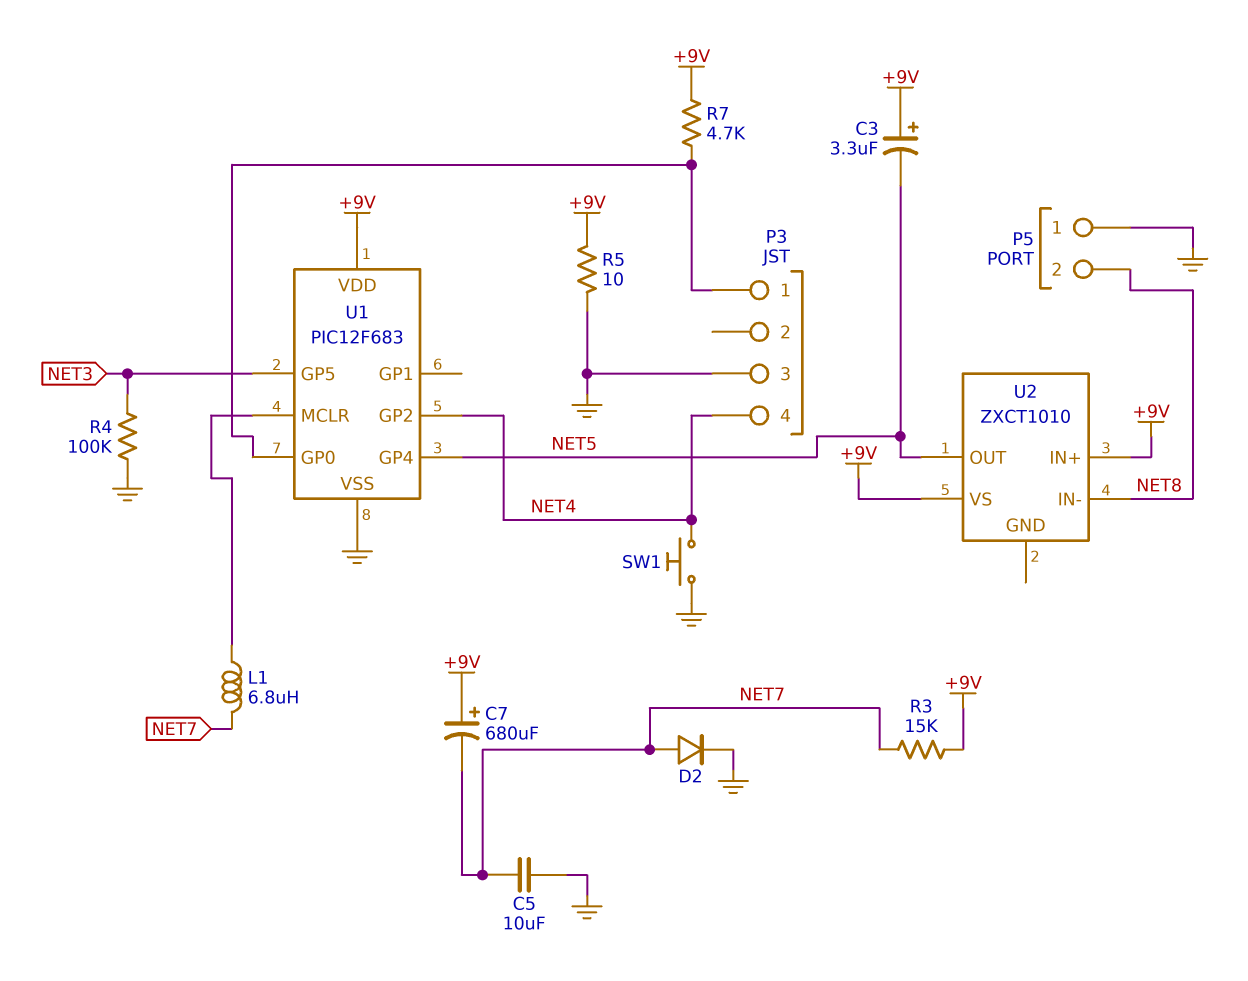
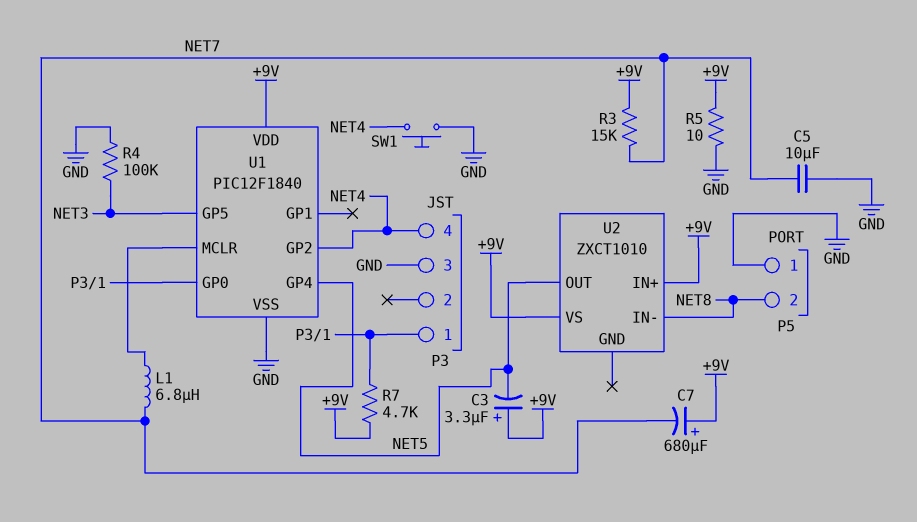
D2: diode (A NET7, K GND) -> none
U1: PIC12F683 -> PIC12F1840

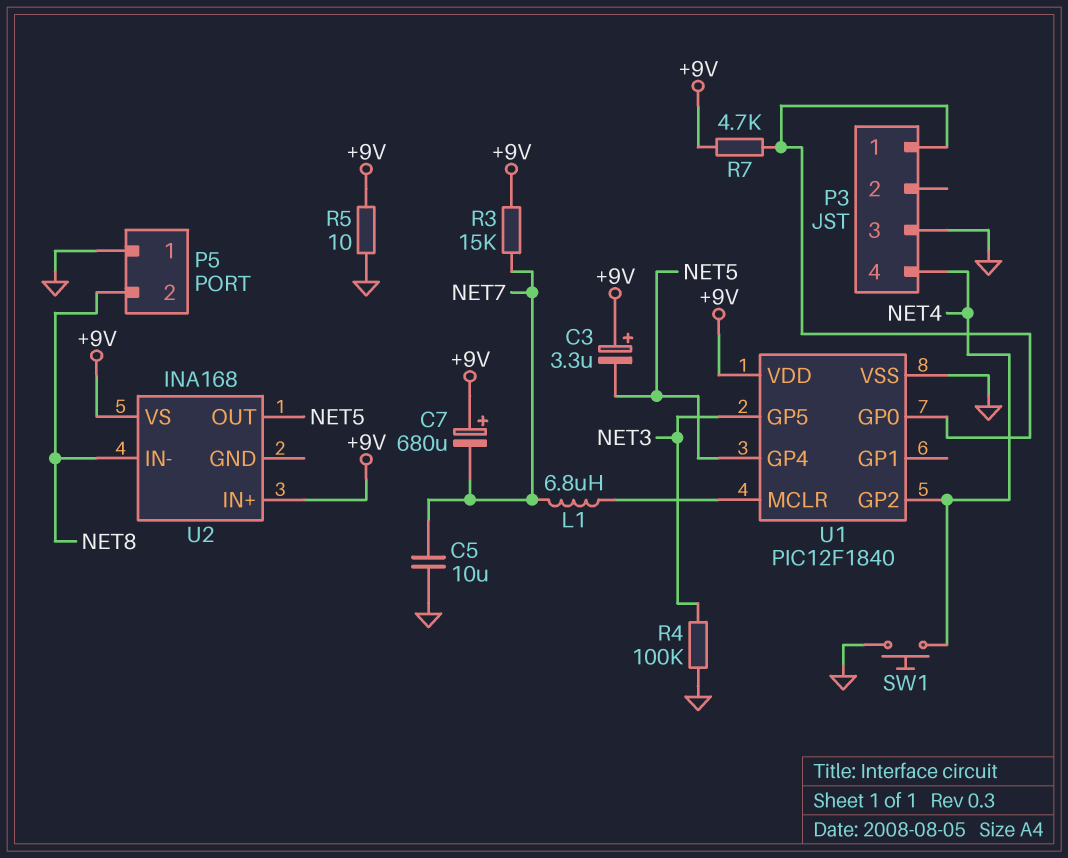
U2: ZXCT1010 -> INA168

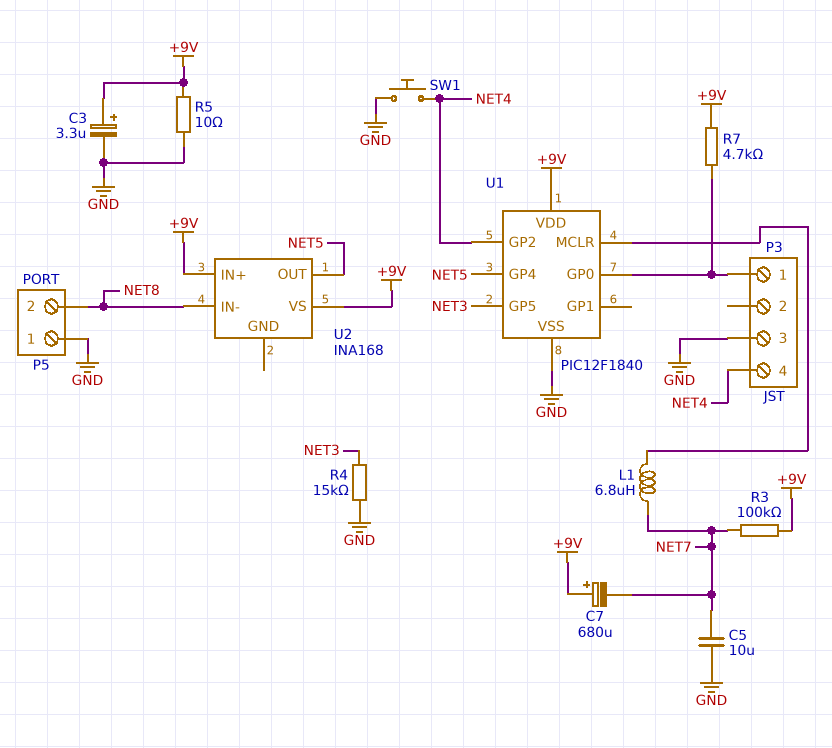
C3: 3.3uF (plus +9V, minus NET5) -> 3.3uF (plus +9V, minus GND)
R3: 15k (+9V, NET7) -> 100k (+9V, NET7)
R4: 100k (GND, NET3) -> 15k (GND, NET3)

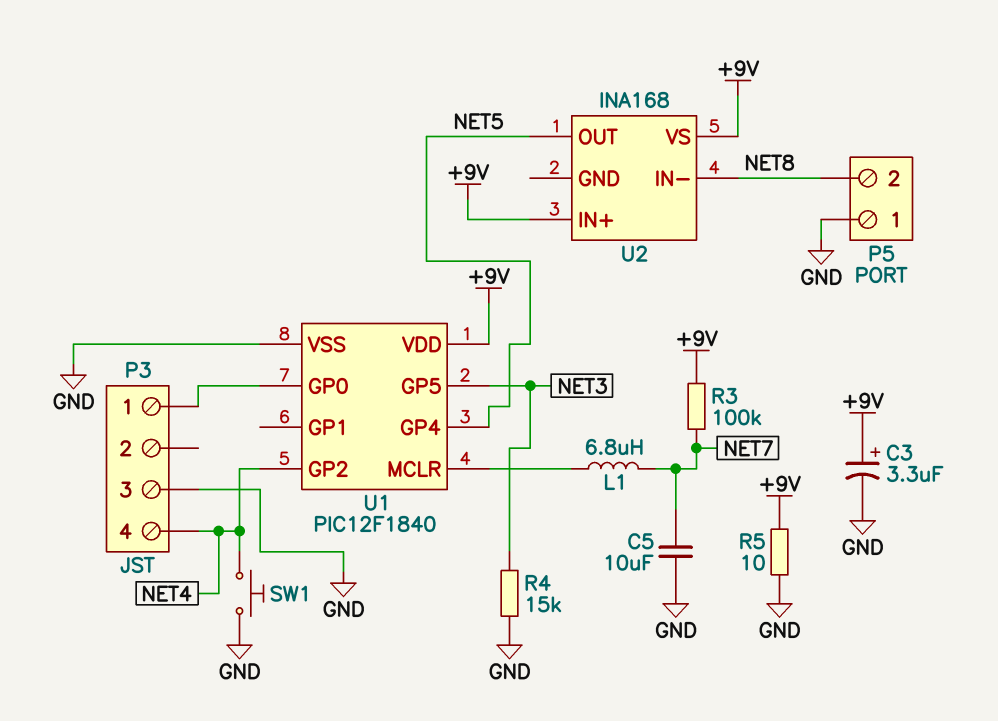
C7: 680uF (plus +9V, minus NET7) -> none
R7: 4.7k (+9V, P3/1) -> none

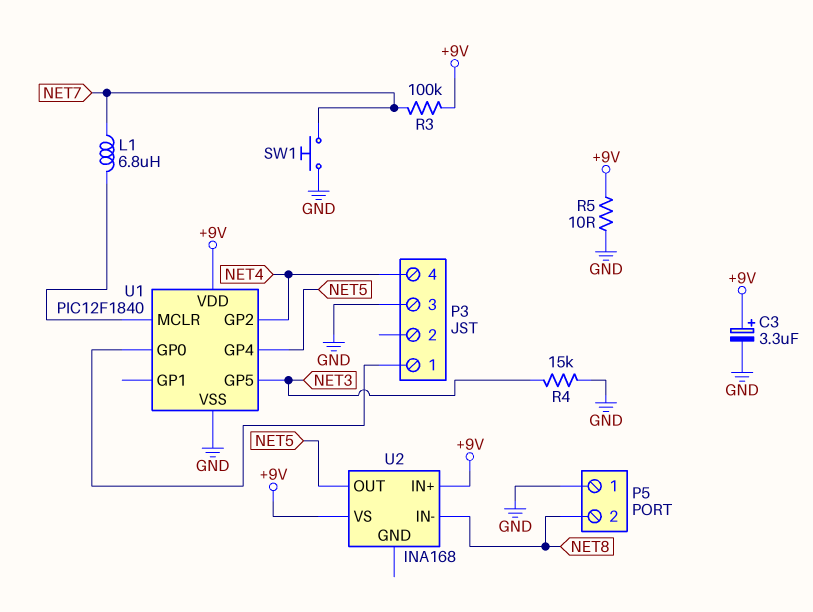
C5: 10uF (GND, NET7) -> none
SW1: button (GND, NET4) -> button (GND, NET7)

